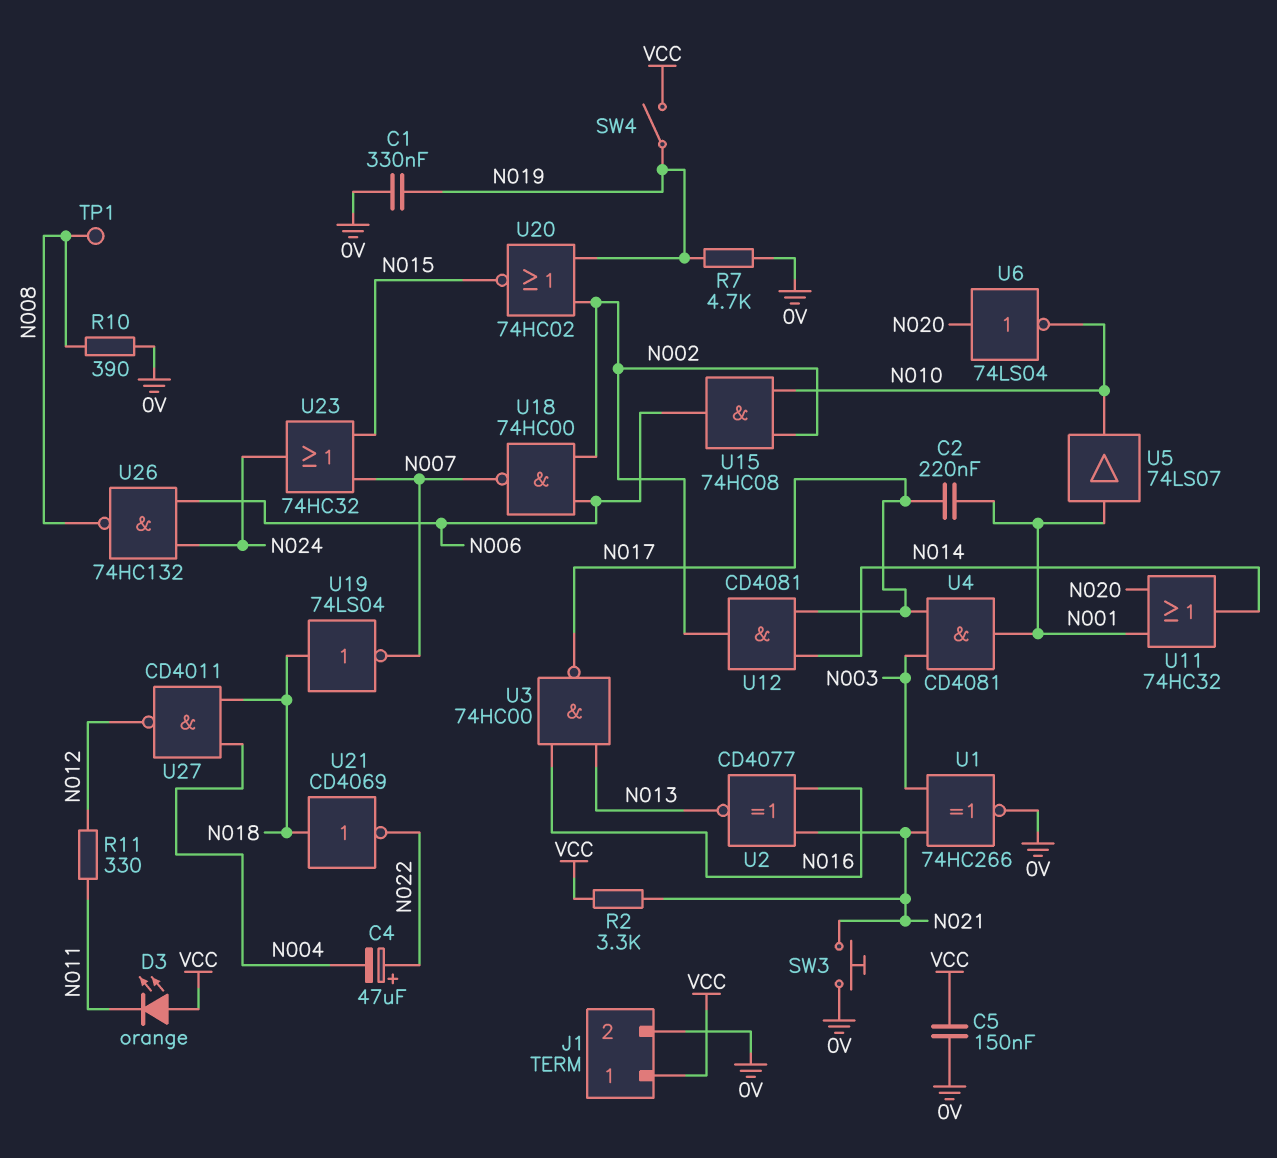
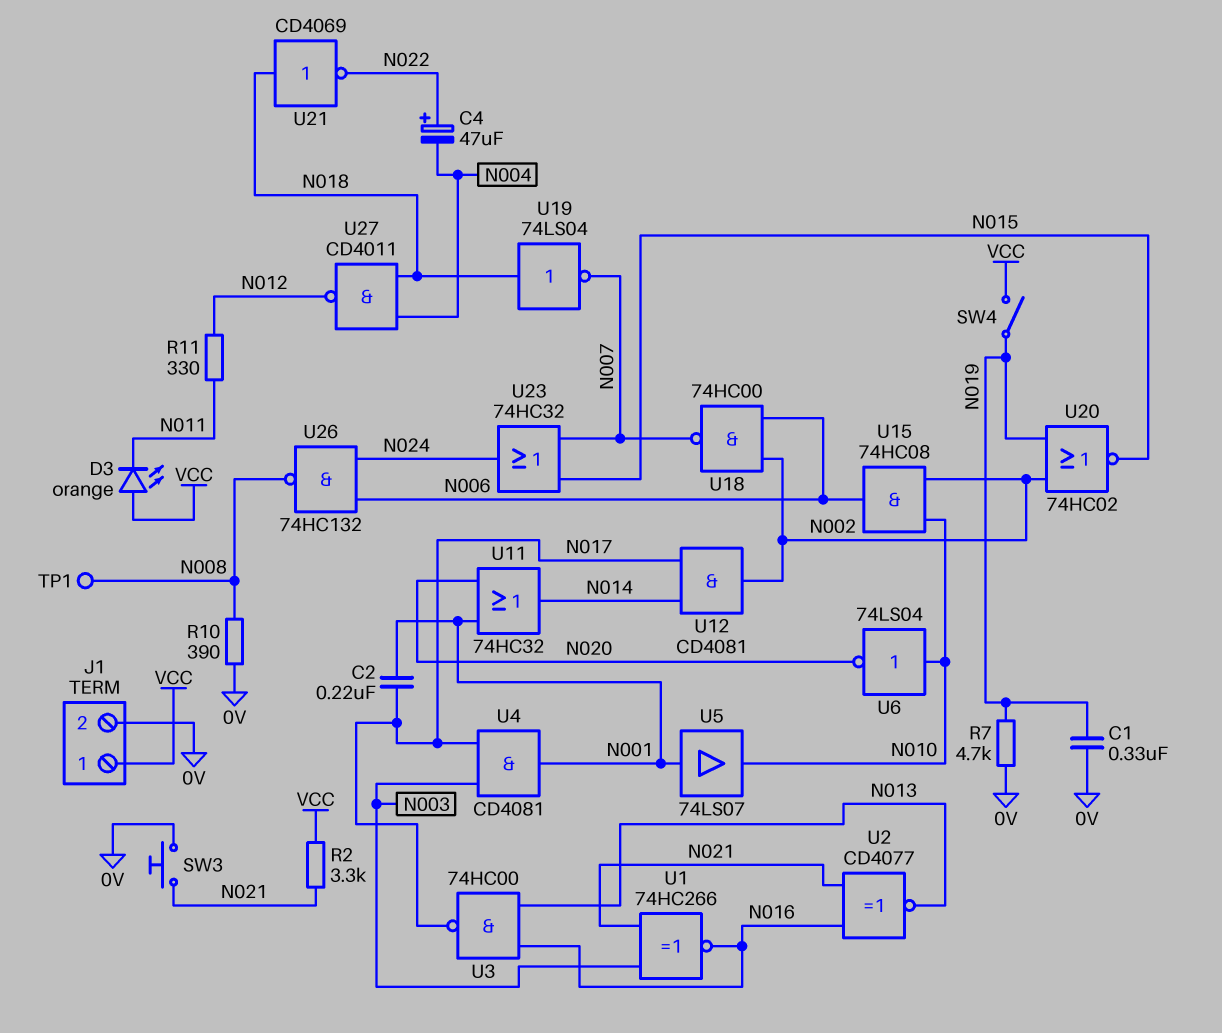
C5: 150nF (0V, VCC) -> none
U1: XNOR 74HC266 (in N003, in N021, out 0V) -> XNOR 74HC266 (in N003, in N021, out N016)
U6: NOT 74LS04 (in N020, out N010) -> NOT 74LS04 (in N010, out N020)

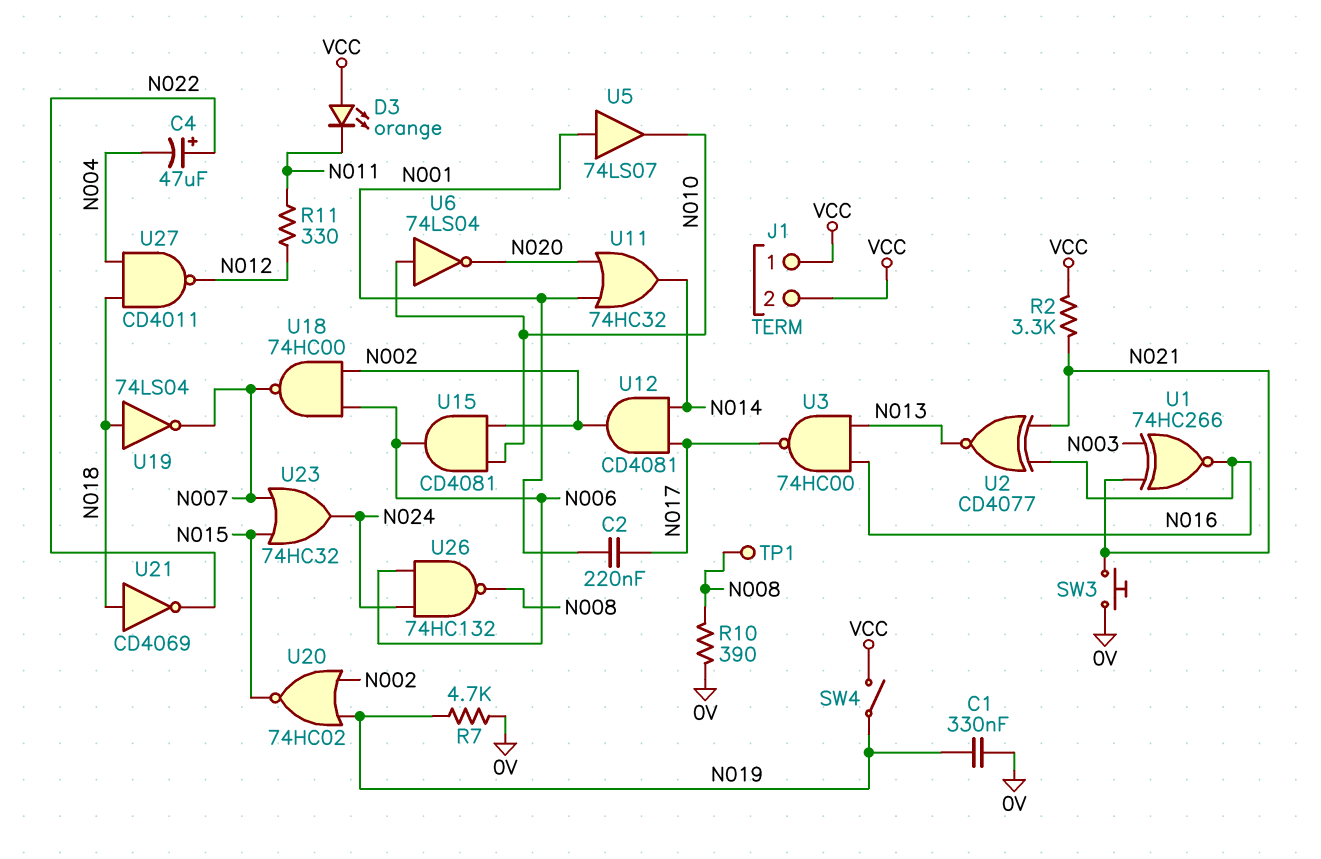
J1 pin 2: 0V -> VCC
U4: AND CD4081 (in N003, in N017, out N001) -> none
U15: AND 74HC08 (in N002, in N010, out N006) -> AND CD4081 (in N002, in N010, out N006)

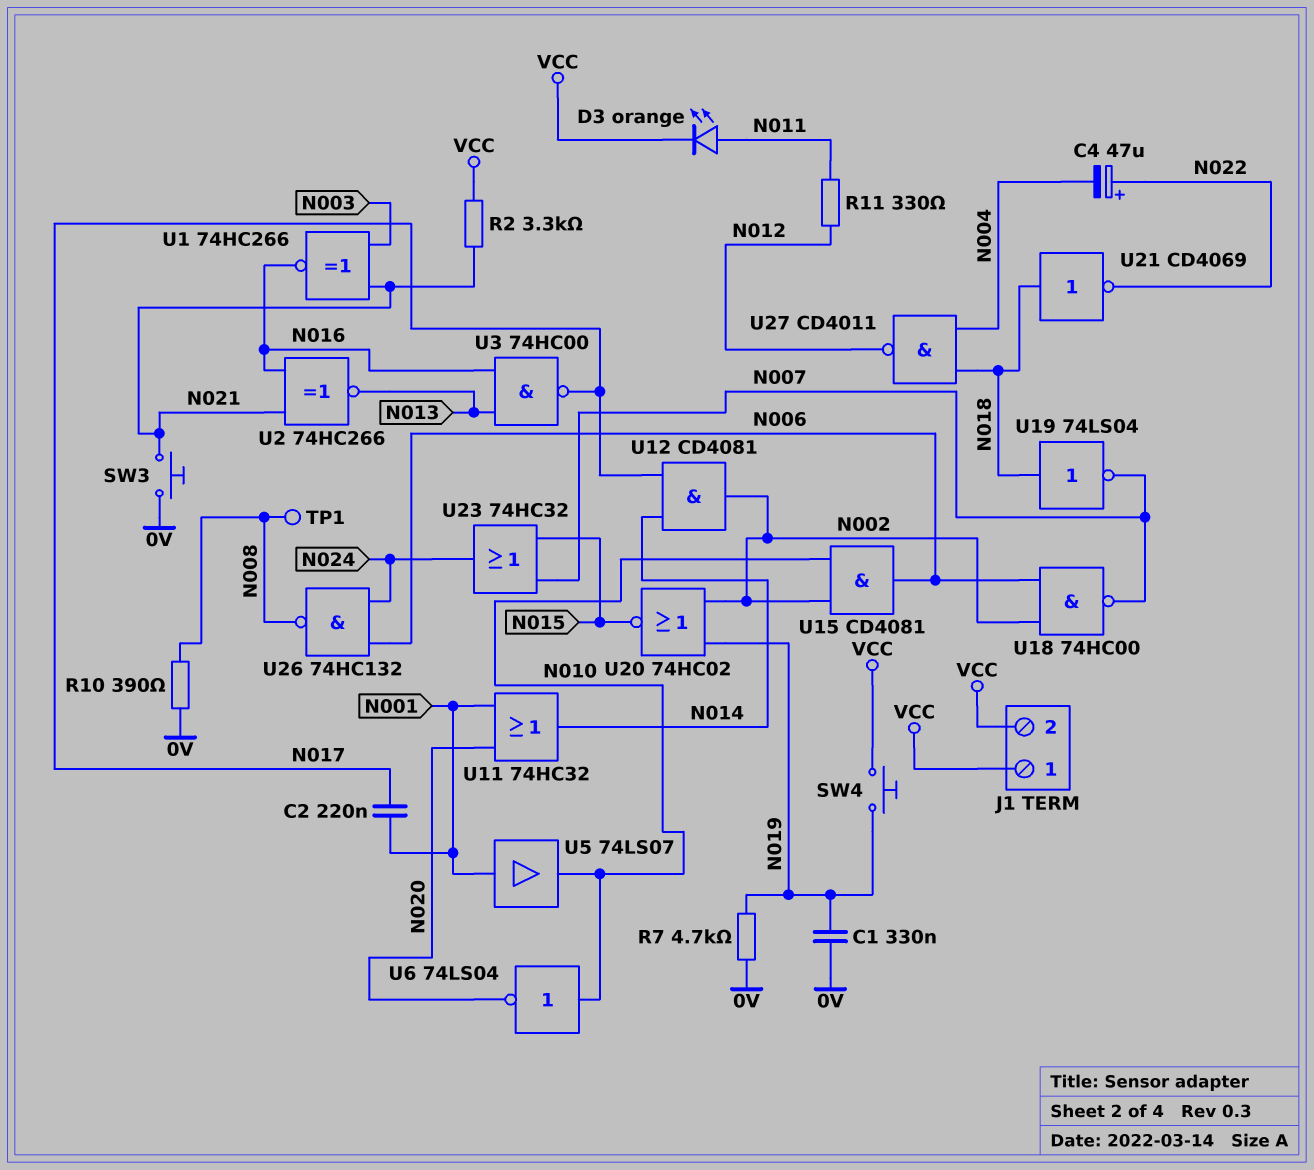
D3: LED orange (A VCC, K N011) -> LED orange (A N011, K VCC)
SW4: switch (N019, VCC) -> button (N019, VCC)
U2: XNOR CD4077 (in N016, in N021, out N013) -> XNOR 74HC266 (in N016, in N021, out N013)

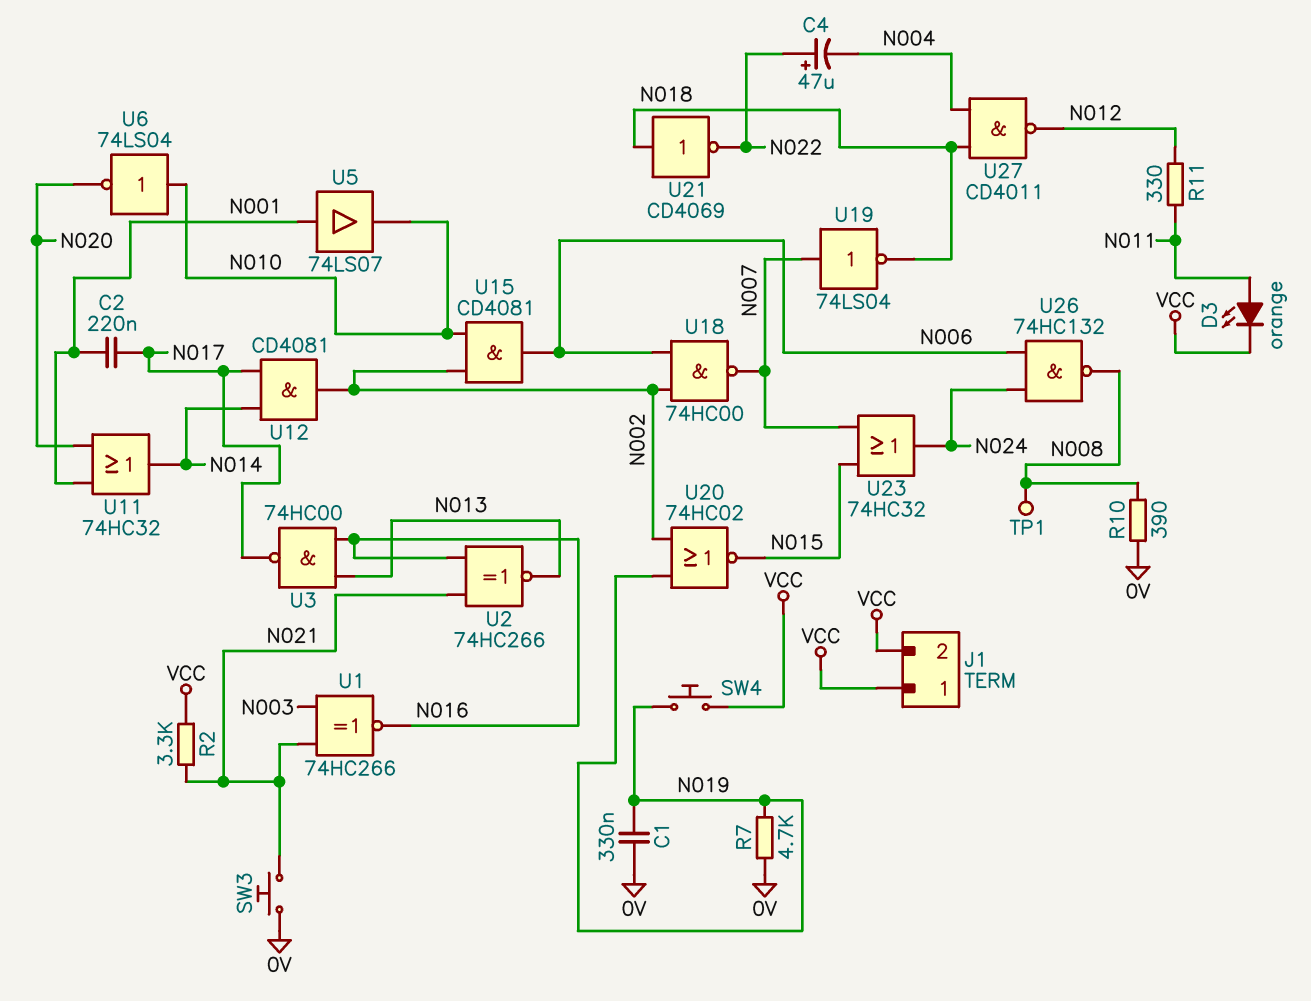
U19: NOT 74LS04 (in N018, out N007) -> NOT 74LS04 (in N007, out N018)

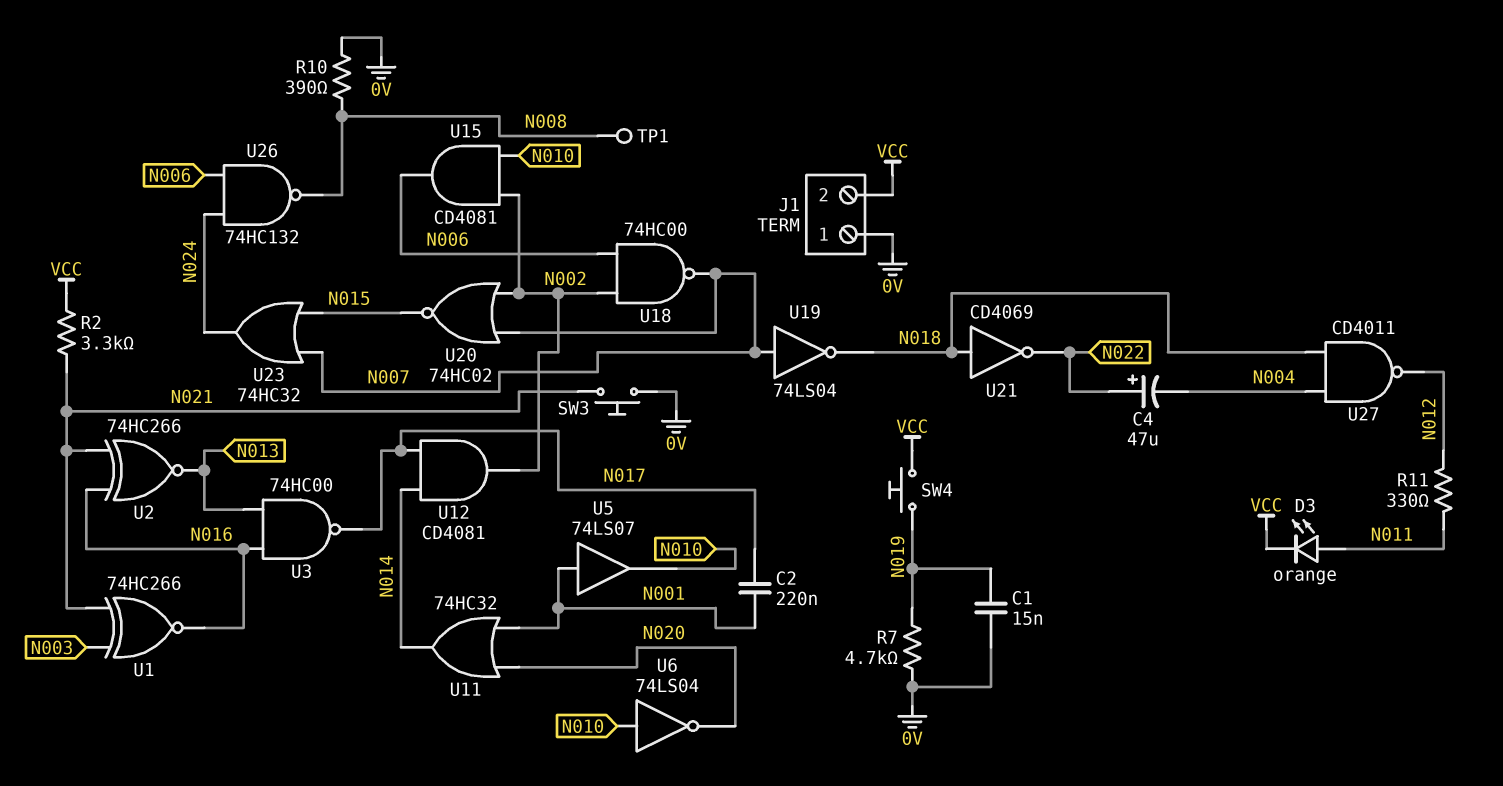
C1: 330nF (0V, N019) -> 15nF (0V, N019)
J1 pin 1: VCC -> 0V
U20: NOR 74HC02 (in N002, in N019, out N015) -> NOR 74HC02 (in N002, in N007, out N015)

